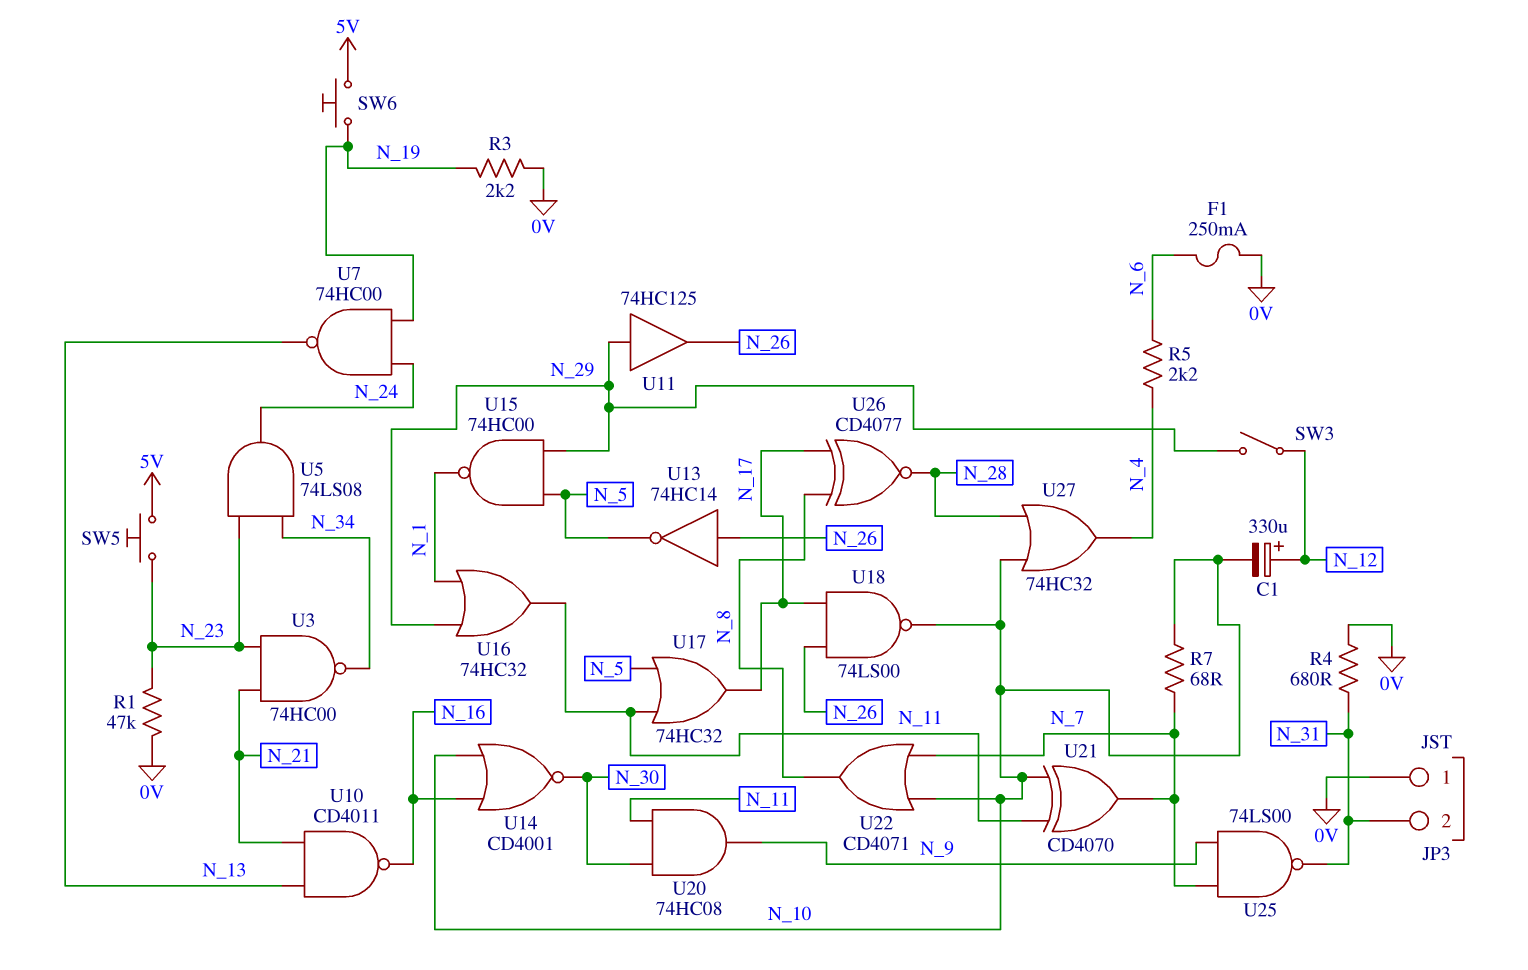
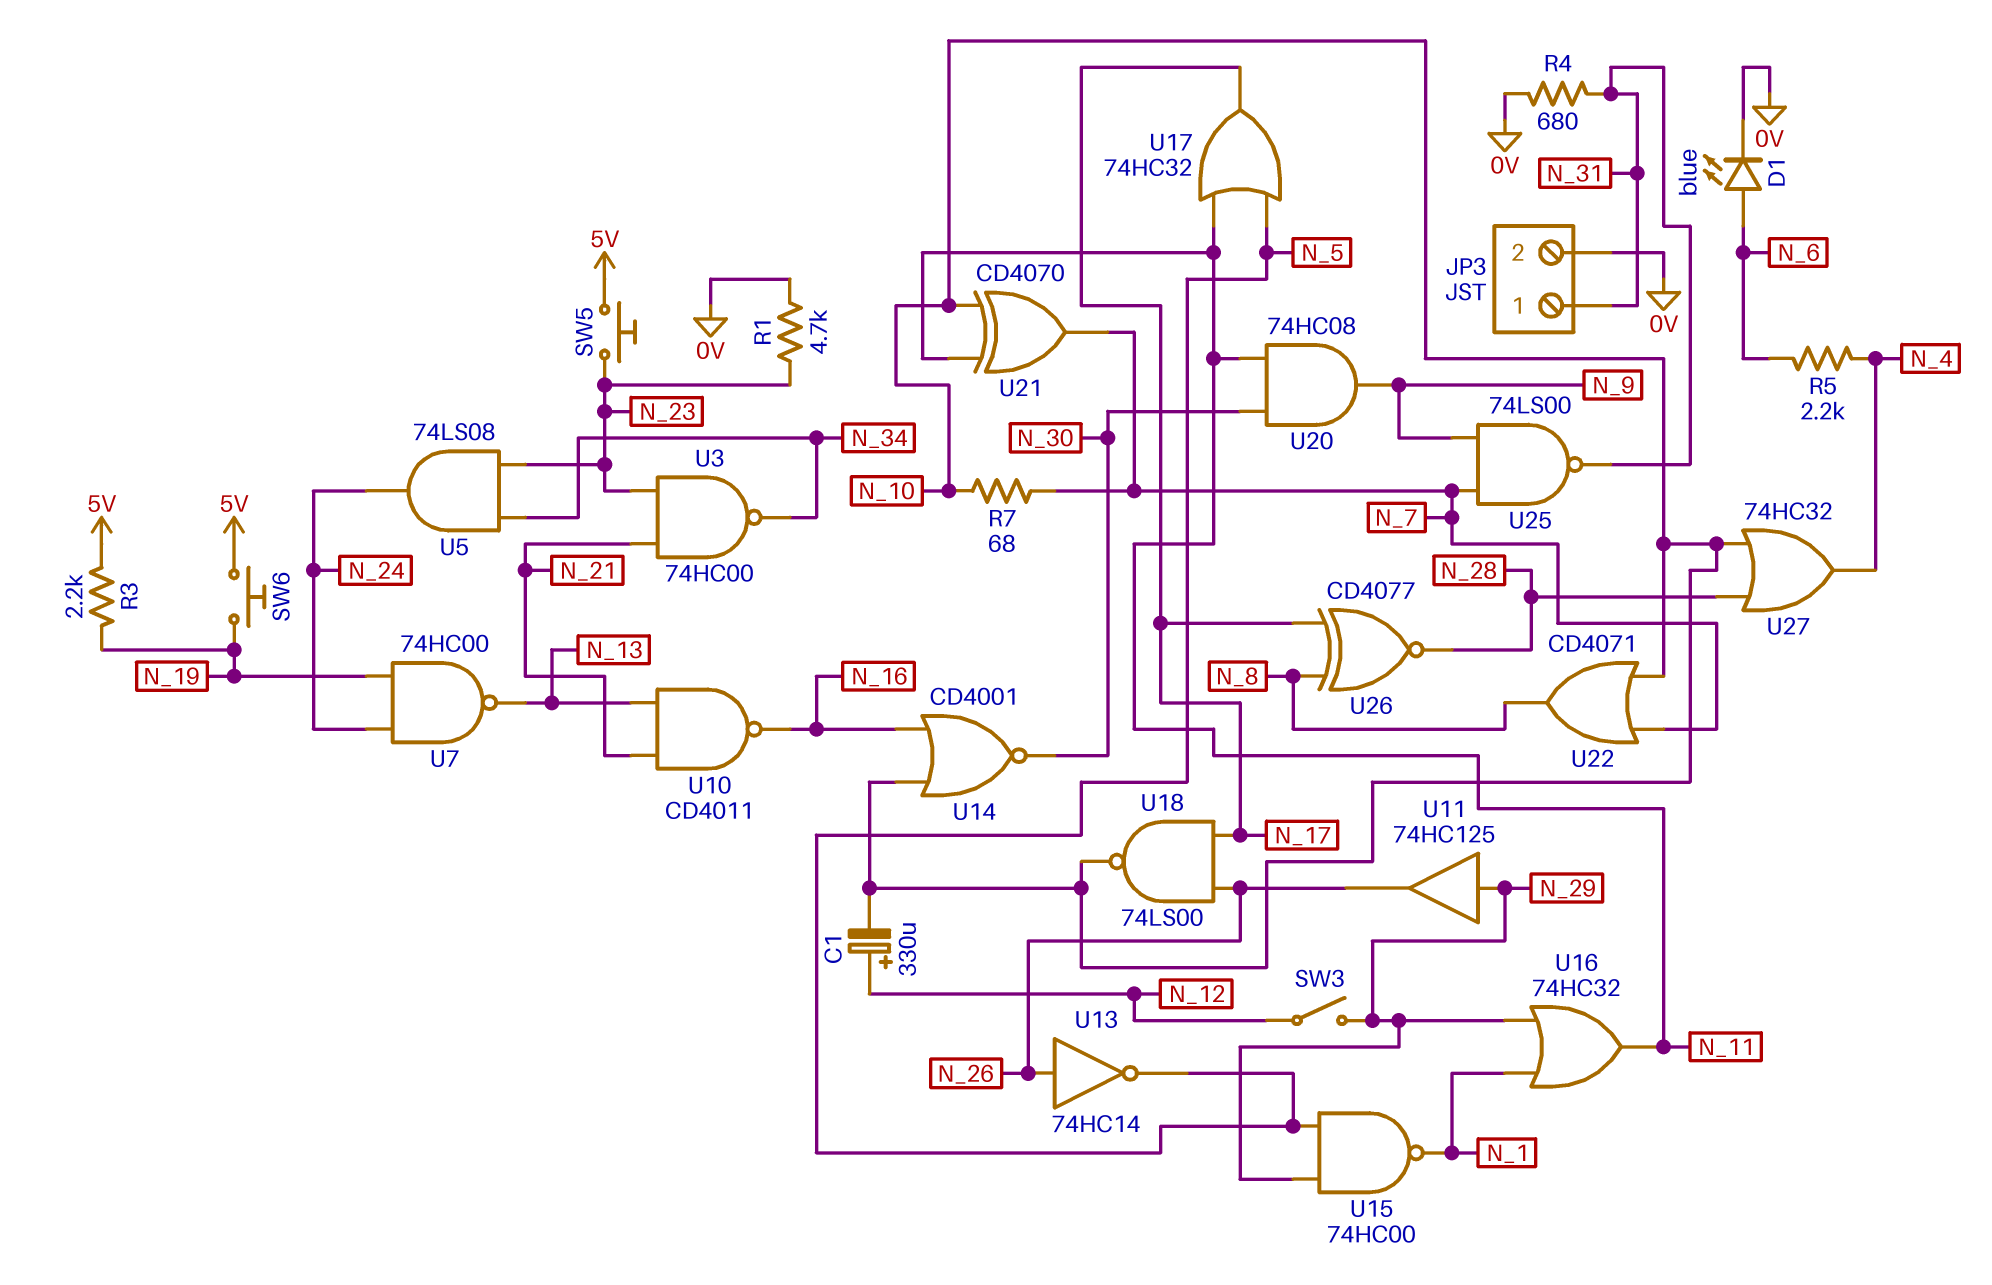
D1: none -> LED blue (A N_6, K 0V)
F1: 250mA (0V, N_6) -> none
JP3 pin 1: 0V -> N_31
JP3 pin 2: N_31 -> 0V
R1: 47k (0V, N_23) -> 4.7k (0V, N_23)
R3: 2.2k (0V, N_19) -> 2.2k (5V, N_19)

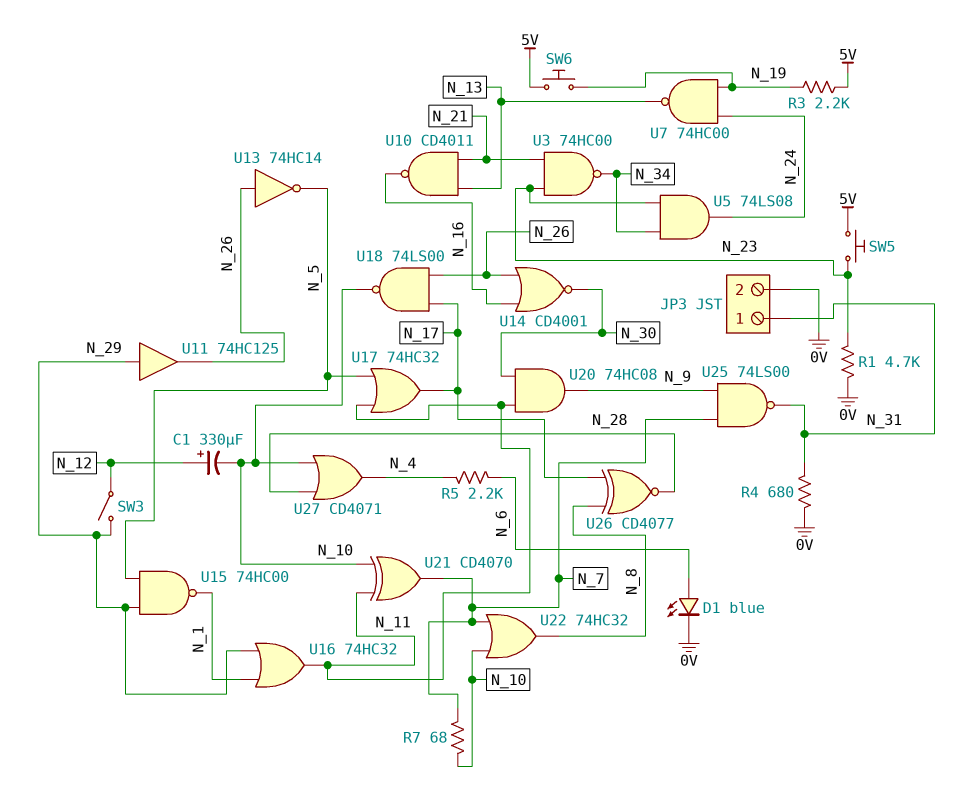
U14: NOR CD4001 (in N_10, in N_16, out N_30) -> NOR CD4001 (in N_16, in N_26, out N_30)
U22: OR CD4071 (in N_7, in N_10, out N_8) -> OR 74HC32 (in N_7, in N_10, out N_8)
U27: OR 74HC32 (in N_10, in N_28, out N_4) -> OR CD4071 (in N_10, in N_28, out N_4)

